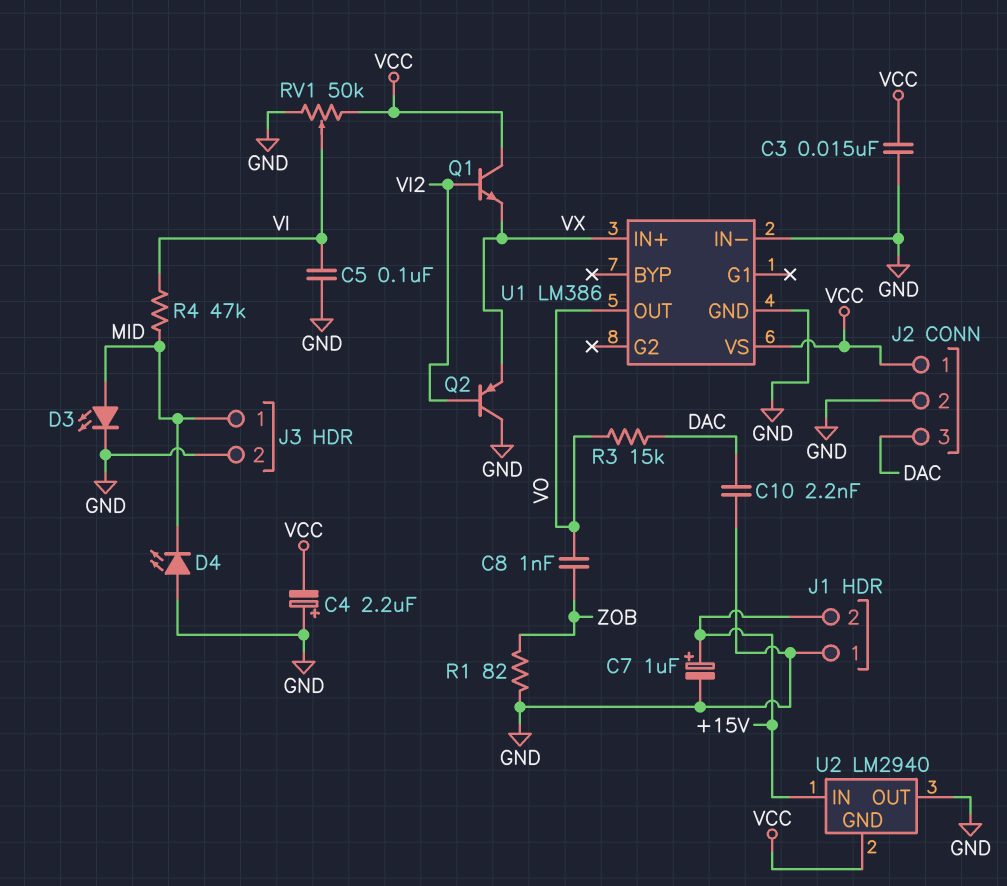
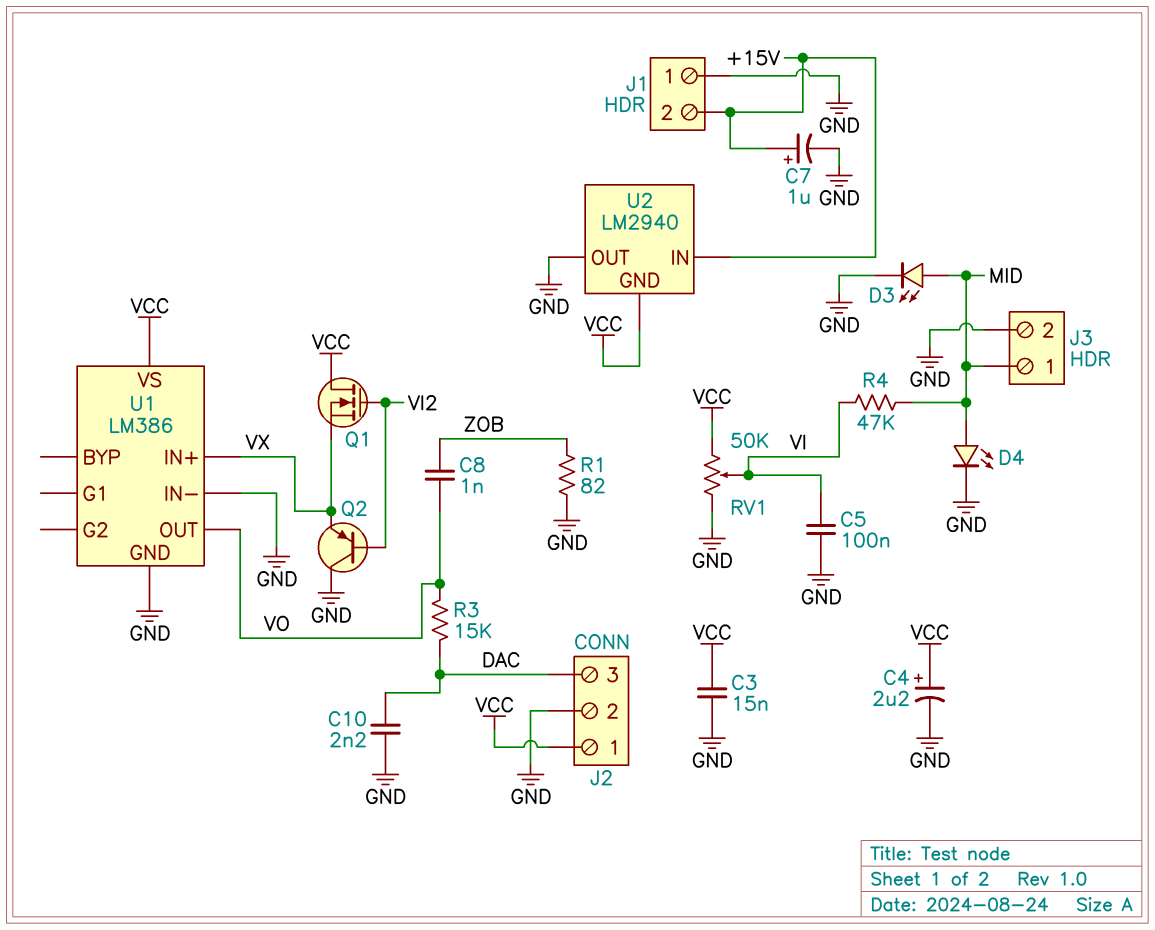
C4: 2.2uF (plus GND, minus VCC) -> 2.2uF (plus VCC, minus GND)
D4: LED (A GND, K MID) -> LED (A MID, K GND)
Q1: NPN (B VI2, C VCC, E VX) -> NMOS (G VI2, D VCC, S VX)

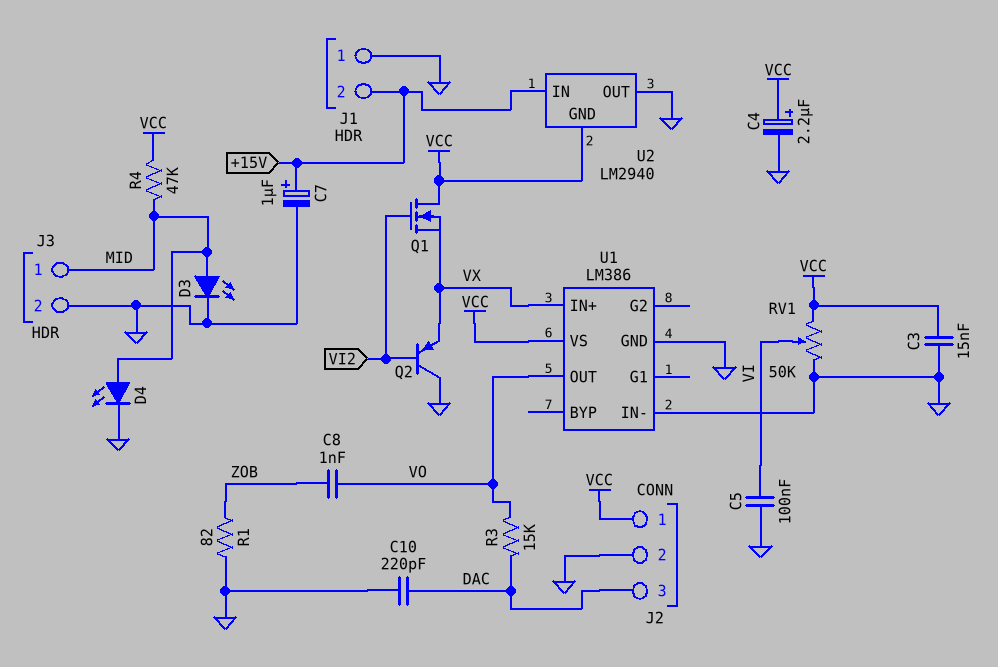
C10: 2.2nF (DAC, GND) -> 220pF (DAC, GND)
R4: 47k (MID, VI) -> 47k (MID, VCC)

